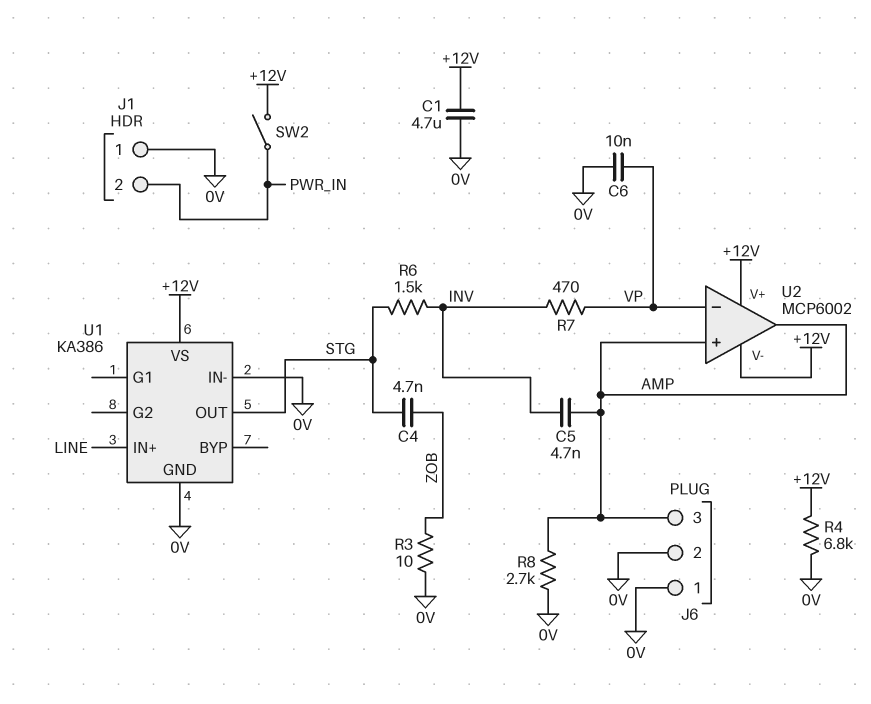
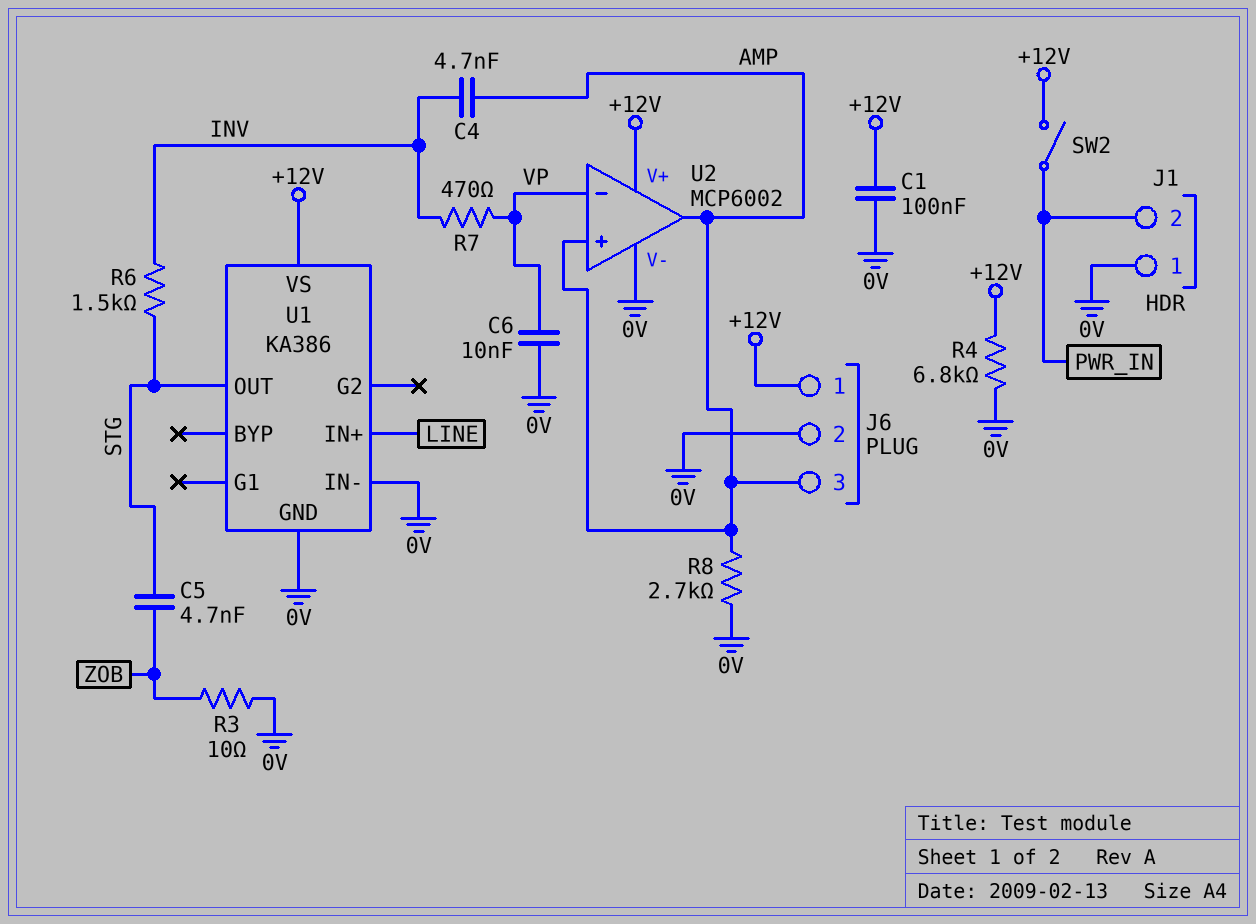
C1: 4.7uF (+12V, 0V) -> 100nF (+12V, 0V)
C4: 4.7nF (STG, ZOB) -> 4.7nF (AMP, INV)
C5: 4.7nF (AMP, INV) -> 4.7nF (STG, ZOB)
J6 pin 1: 0V -> +12V
U2 pin V-: +12V -> 0V

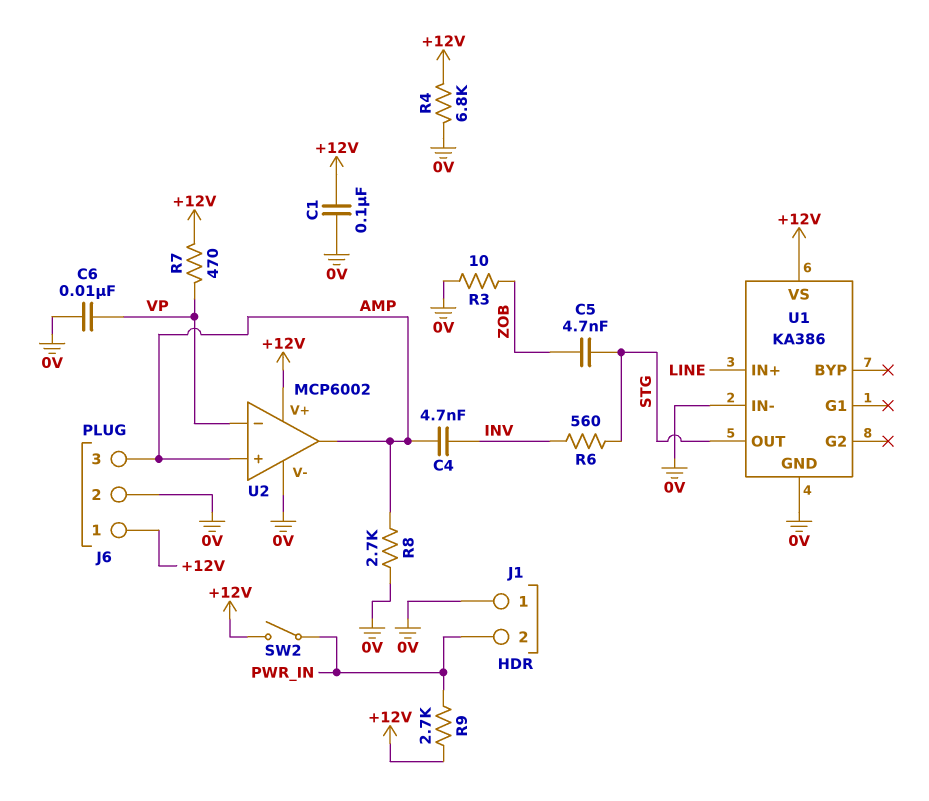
R6: 1.5k (INV, STG) -> 560 (INV, STG)
R7: 470 (INV, VP) -> 470 (+12V, VP)
R9: none -> 2.7k (+12V, PWR_IN)

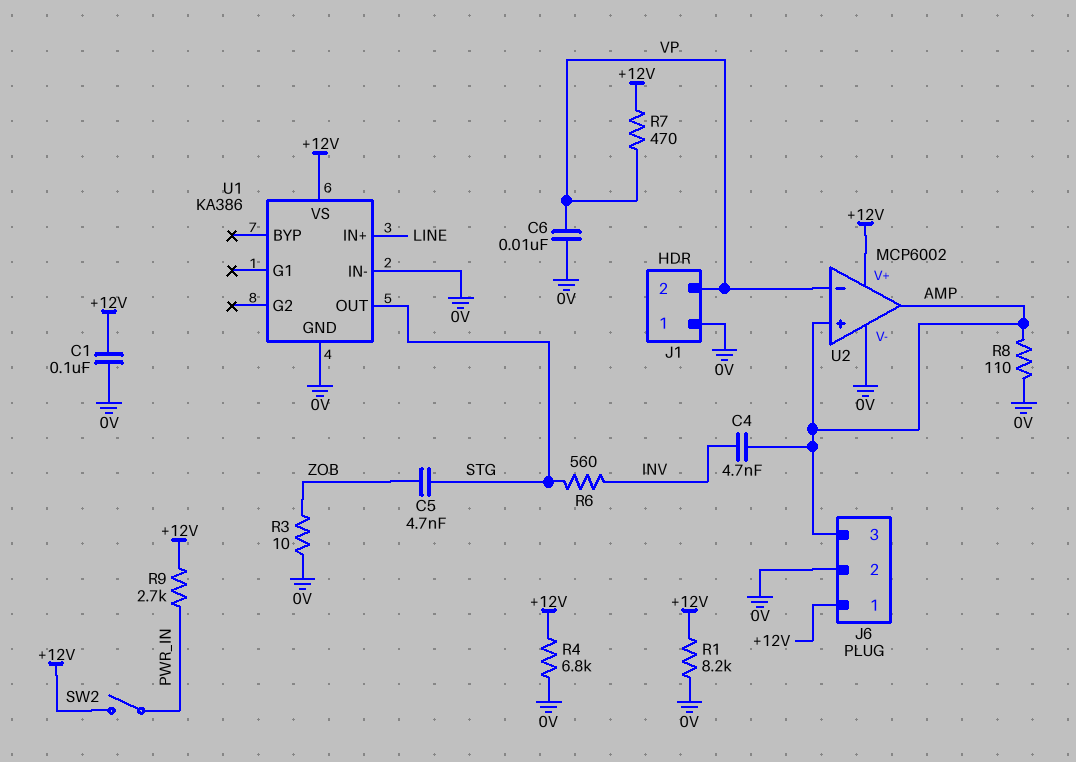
J1 pin 2: PWR_IN -> VP
R1: none -> 8.2k (+12V, 0V)
R8: 2.7k (0V, AMP) -> 110 (0V, AMP)

